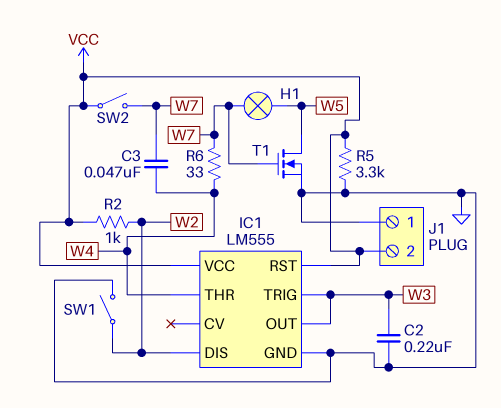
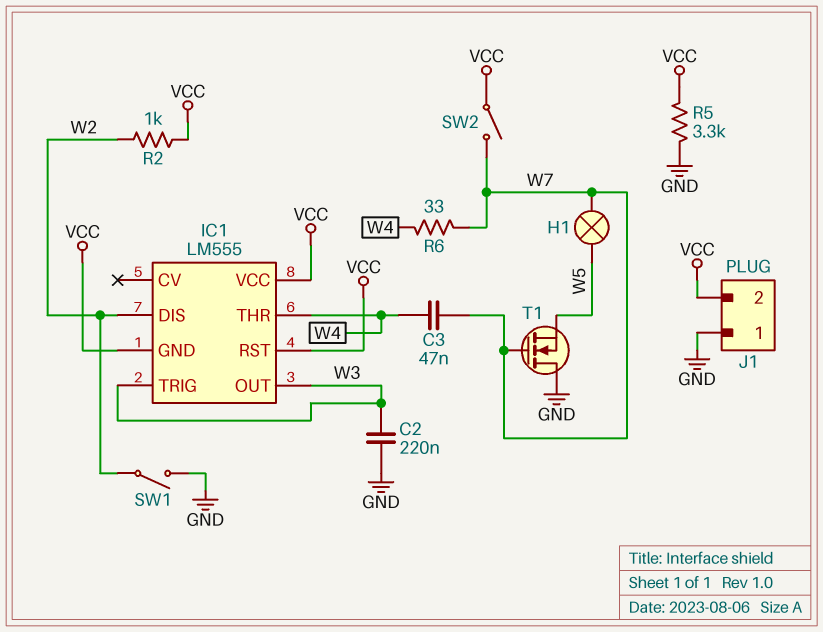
IC1 pin GND: GND -> VCC
T1: NMOS (G W7, D W5, S GND) -> NMOS (G W7, D GND, S W5)

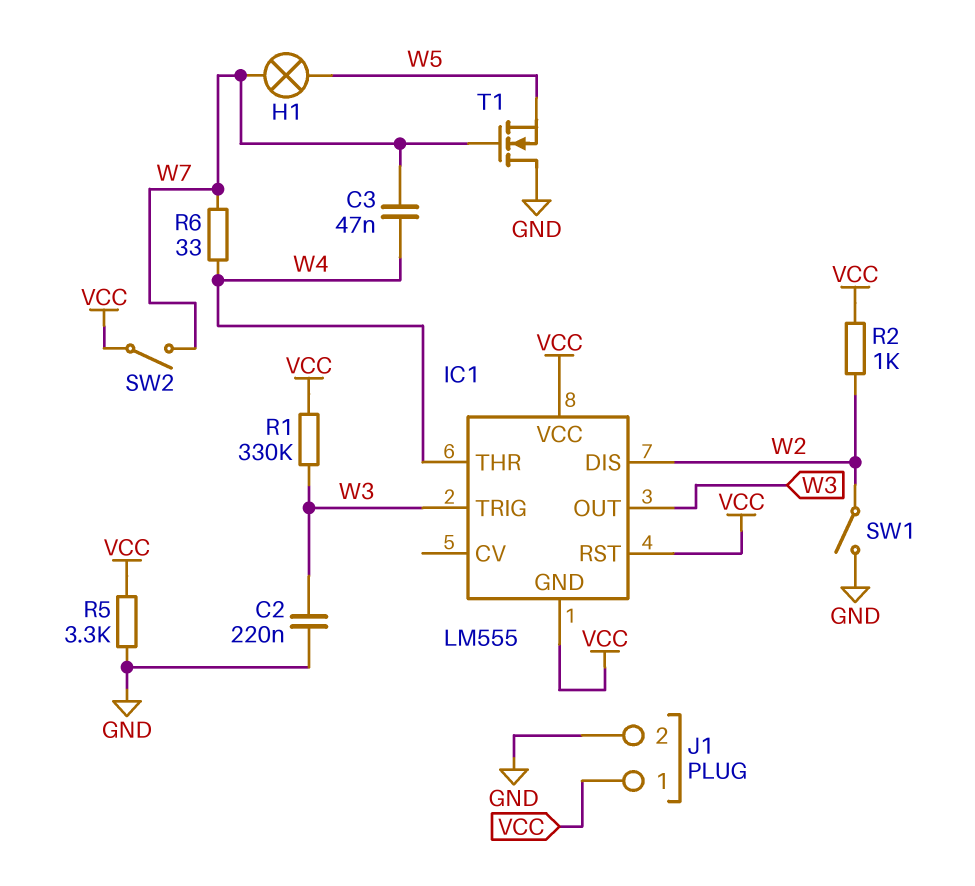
J1 pin 1: GND -> VCC
J1 pin 2: VCC -> GND
R1: none -> 330k (VCC, W3)

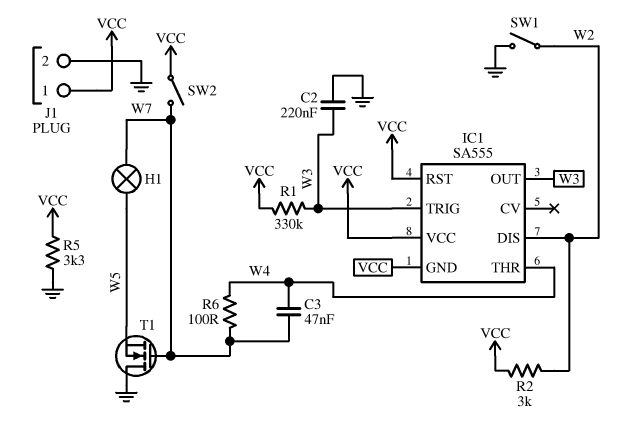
IC1: LM555 -> SA555
R2: 1k (VCC, W2) -> 3k (VCC, W2)
R6: 33 (W4, W7) -> 100 (W4, W7)

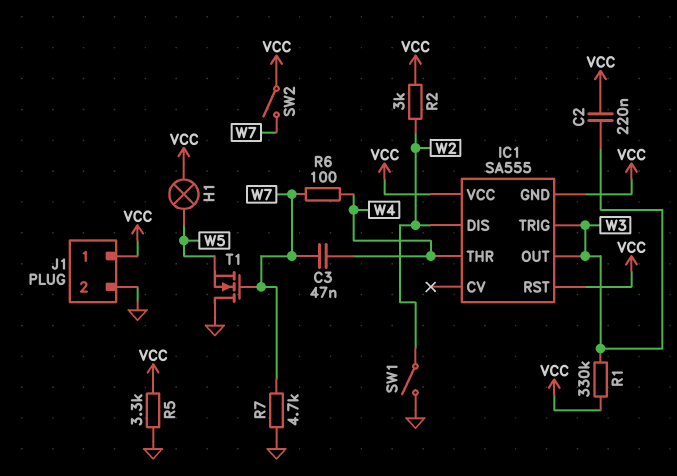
C2: 220nF (GND, W3) -> 220nF (VCC, W3)
H1: lamp (W5, W7) -> lamp (VCC, W5)
R7: none -> 4.7k (GND, W7)

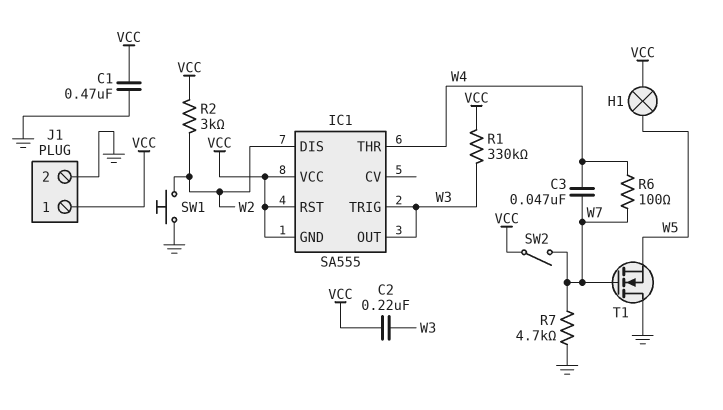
C1: none -> 470nF (GND, VCC)
R5: 3.3k (GND, VCC) -> none
SW1: switch (GND, W2) -> button (GND, W2)

